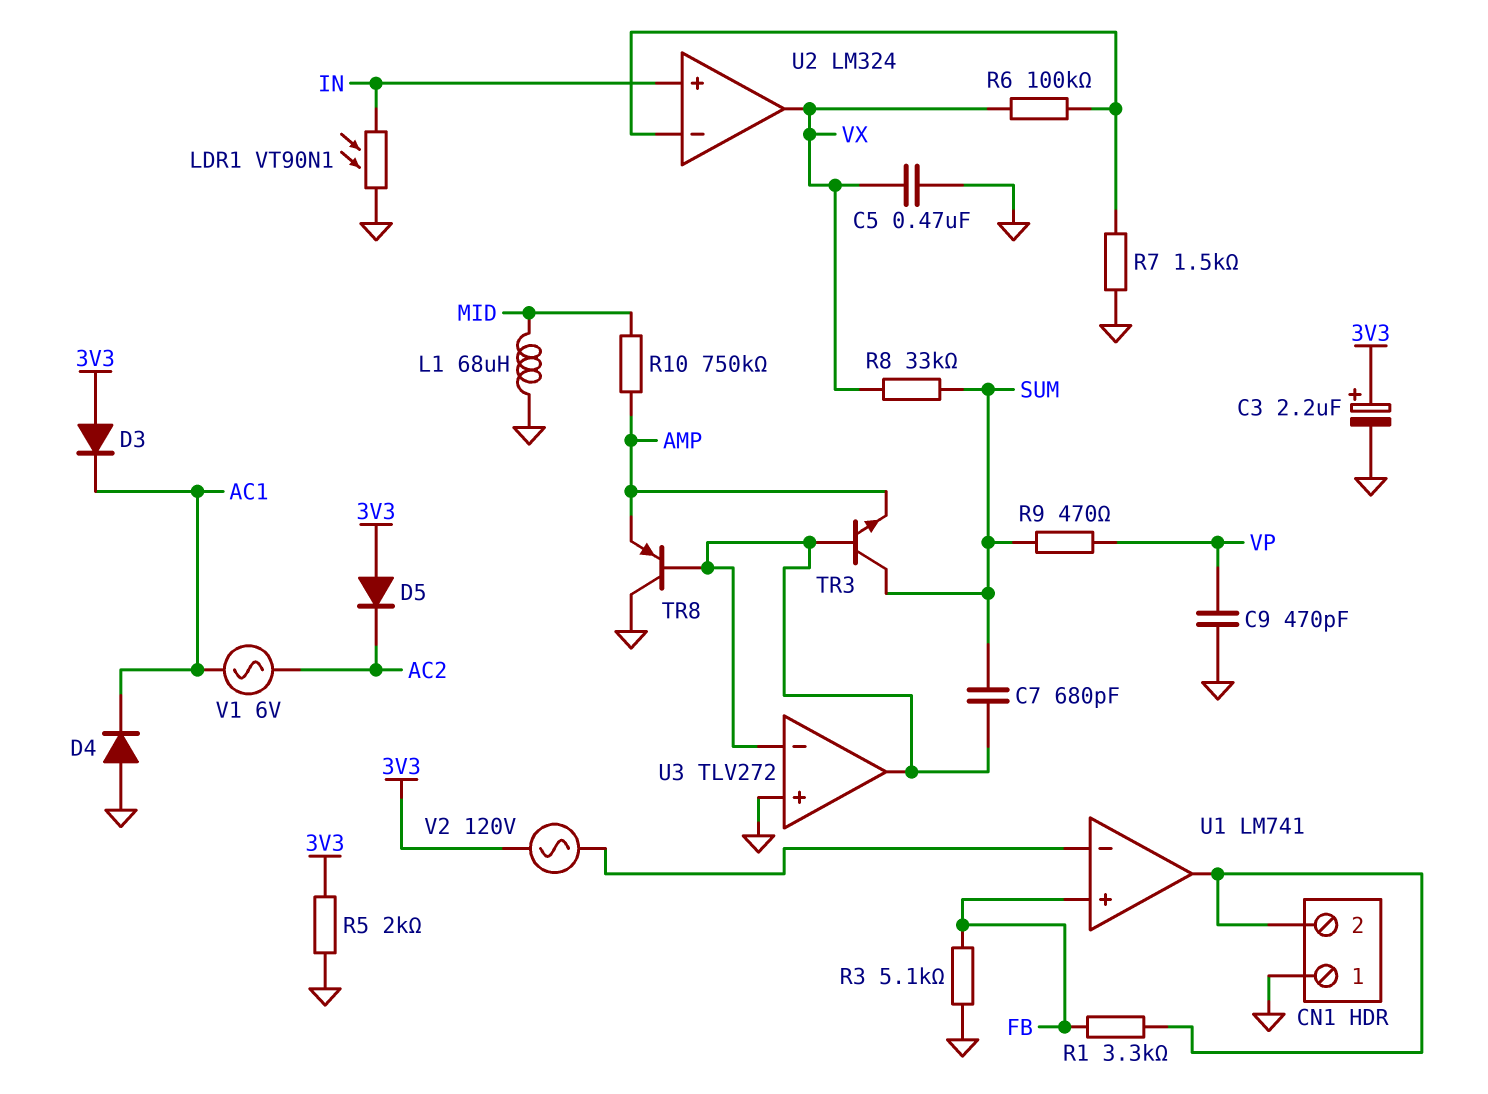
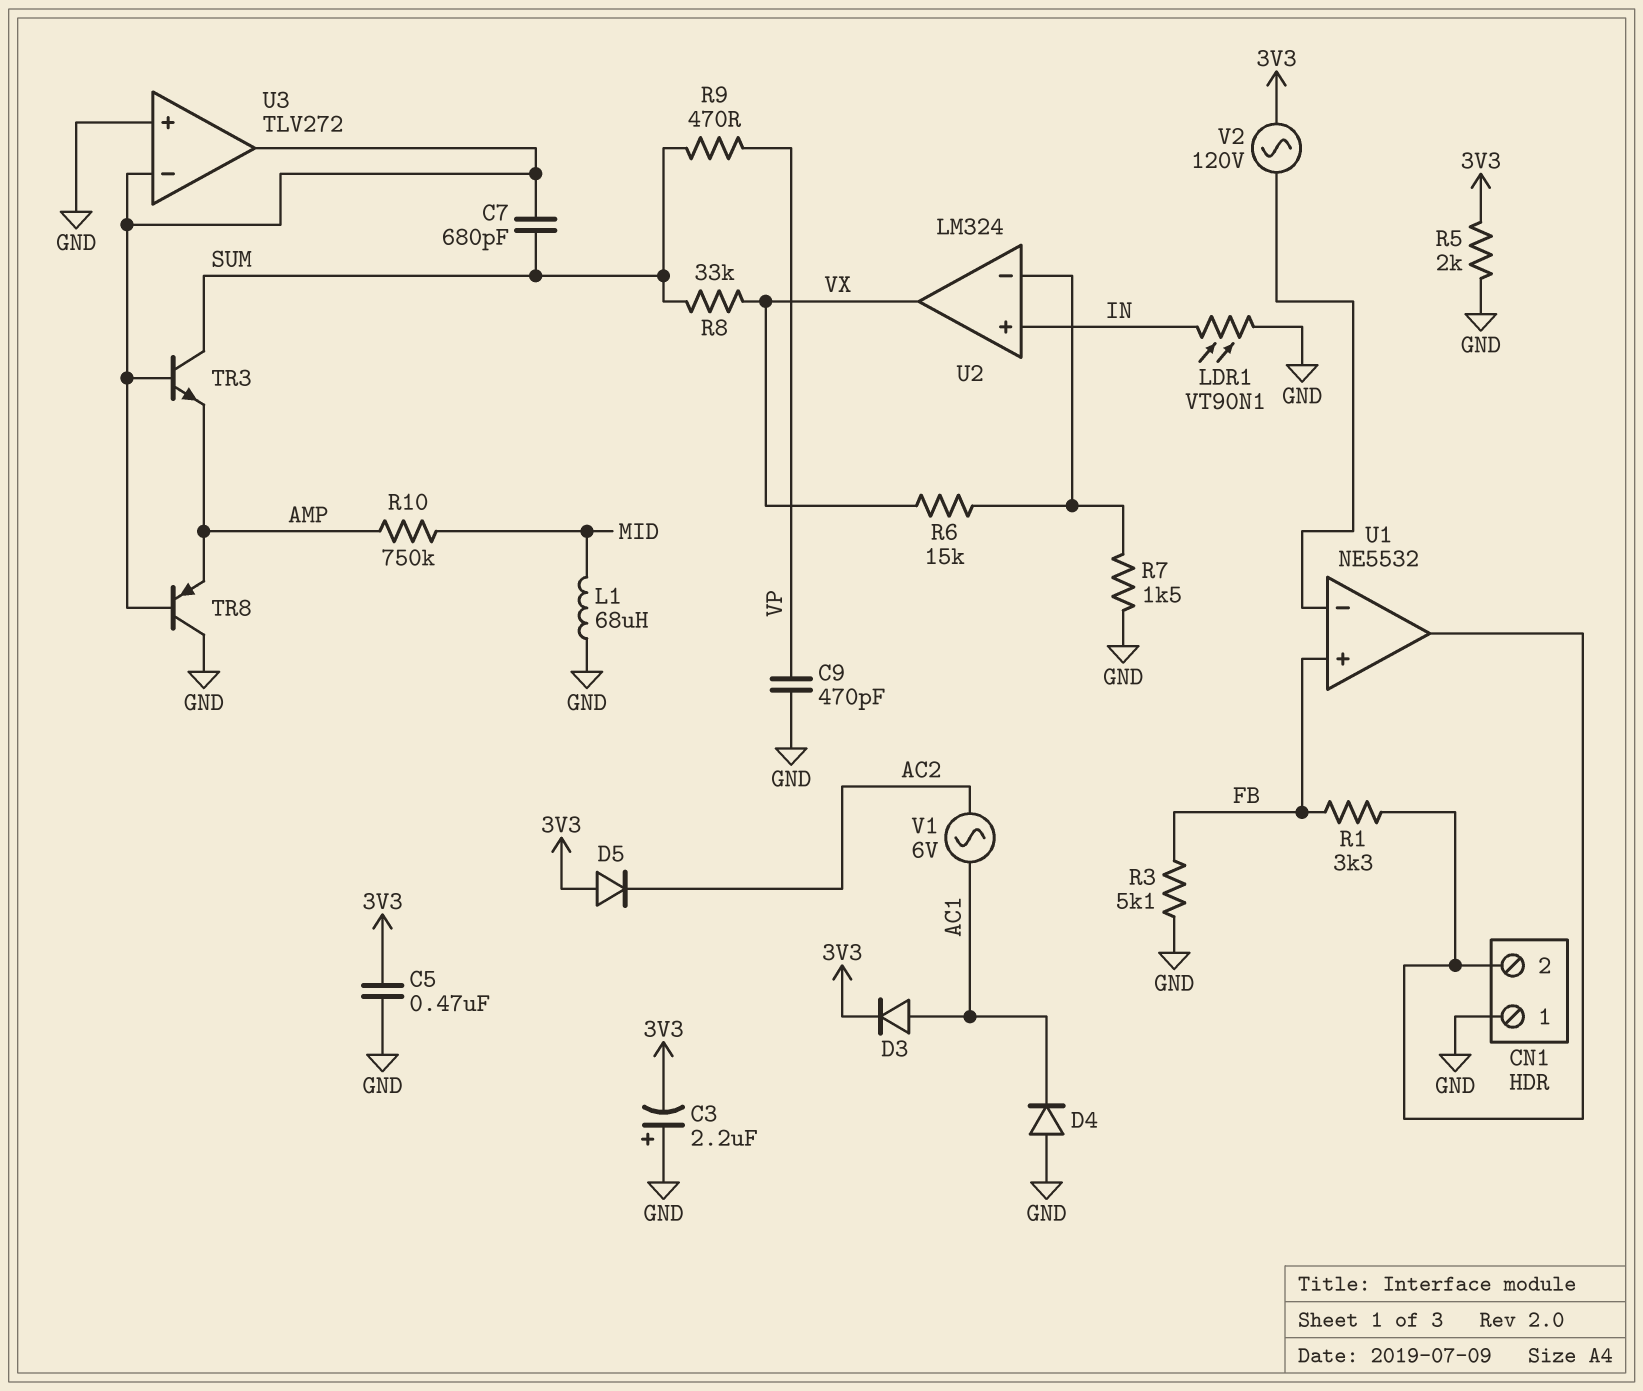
C3: 2.2uF (plus 3V3, minus GND) -> 2.2uF (plus GND, minus 3V3)
C5: 470nF (GND, VX) -> 470nF (3V3, GND)
D3: diode (A 3V3, K AC1) -> diode (A AC1, K 3V3)
R6: 100k (U2/in-, VX) -> 15k (U2/in-, VX)
U1: LM741 -> NE5532

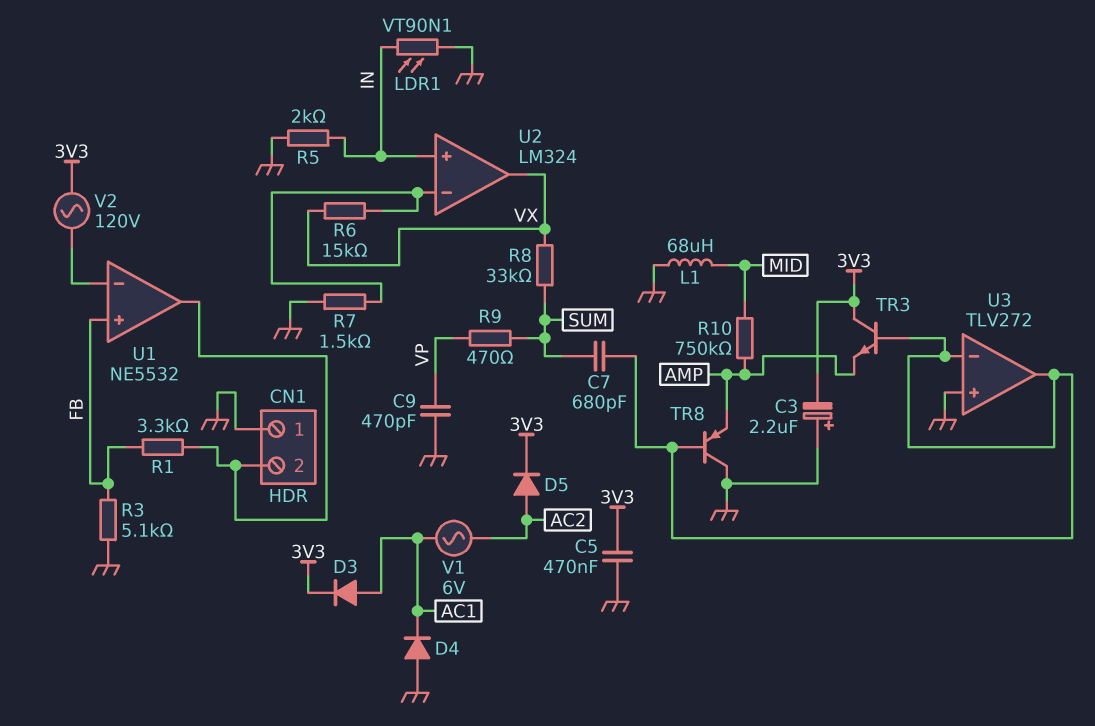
D5: diode (A 3V3, K AC2) -> diode (A AC2, K 3V3)
R5: 2k (3V3, GND) -> 2k (GND, IN)
TR3: NPN (B U3/in-, C SUM, E AMP) -> NPN (B U3/in-, C 3V3, E AMP)

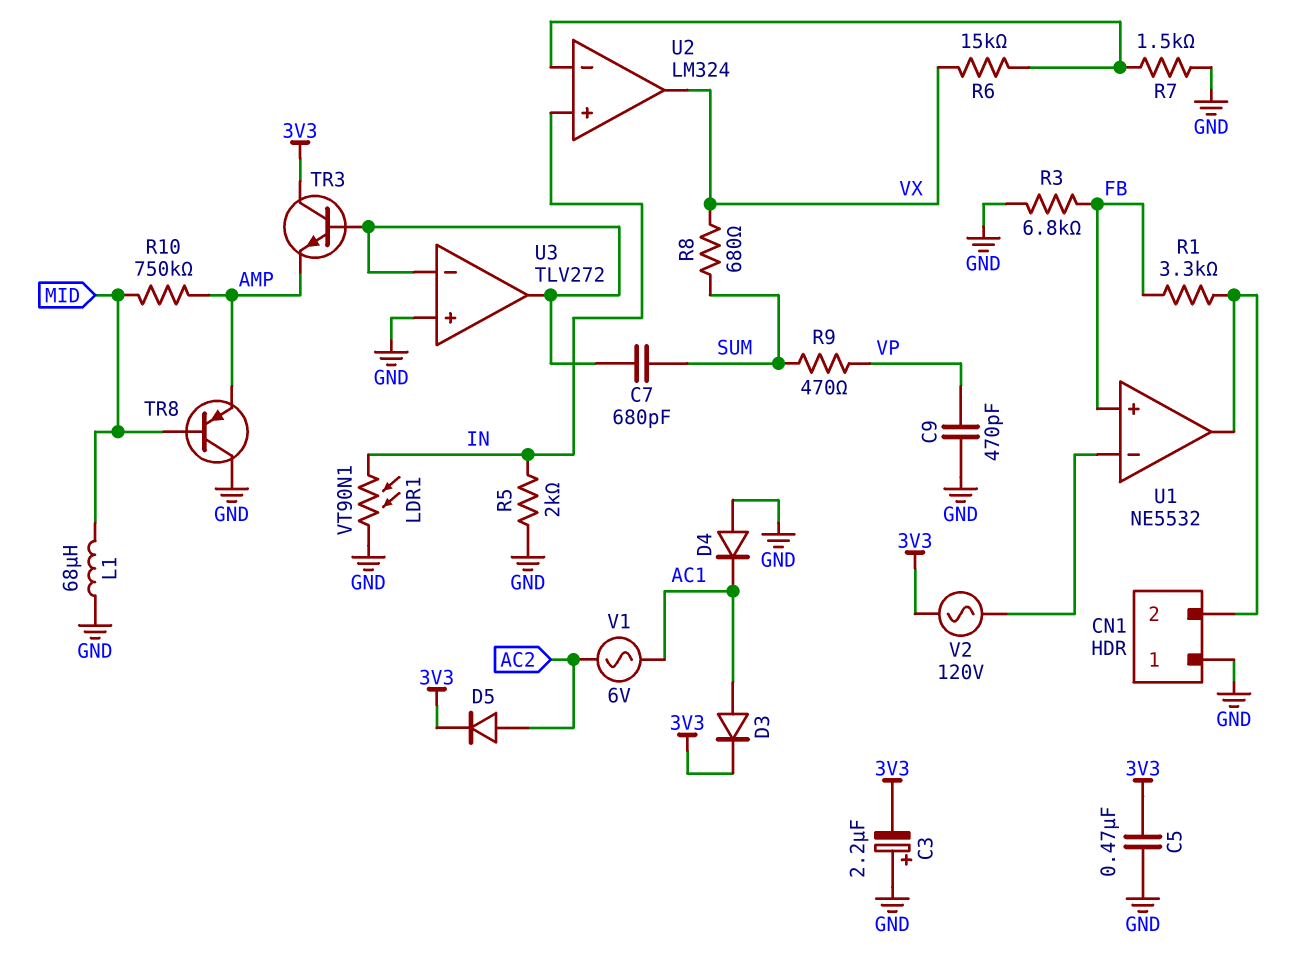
R3: 5.1k (FB, GND) -> 6.8k (FB, GND)
R8: 33k (SUM, VX) -> 680 (SUM, VX)
TR8: PNP (B U3/in-, C GND, E AMP) -> PNP (B MID, C GND, E AMP)

